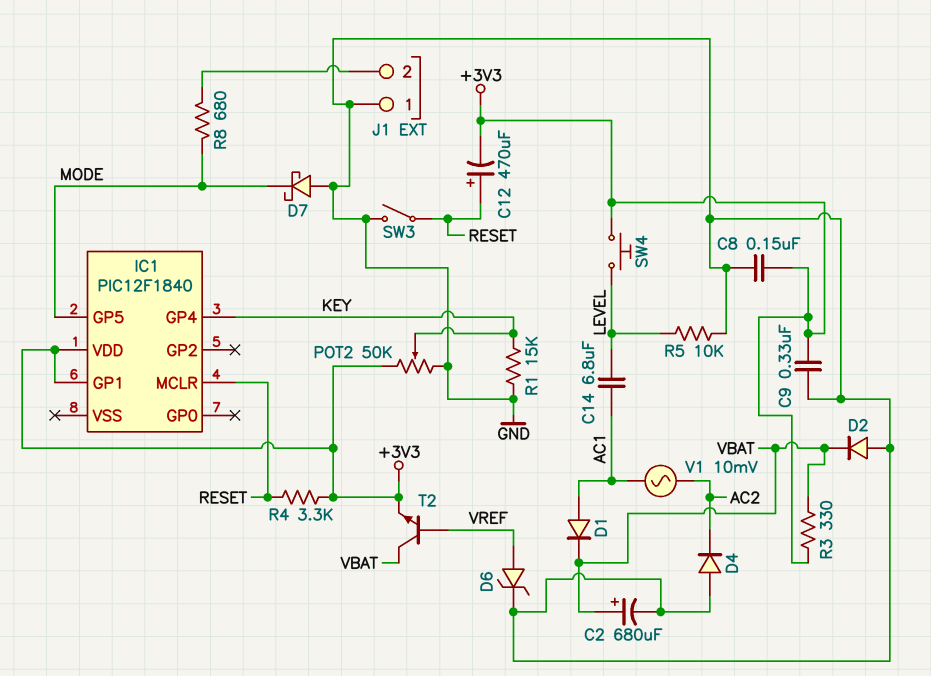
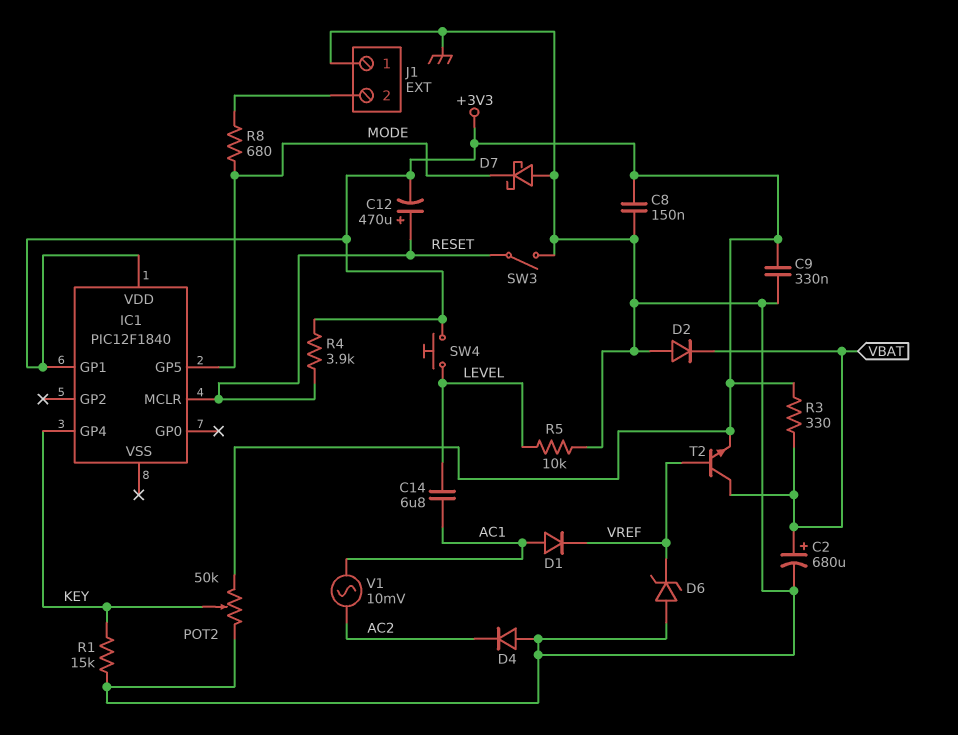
D1: diode (A AC1, K VBAT) -> diode (A AC1, K VREF)
D6: zener (A VREF, K GND) -> zener (A GND, K VREF)
R4: 3.3k (+3V3, RESET) -> 3.9k (+3V3, RESET)

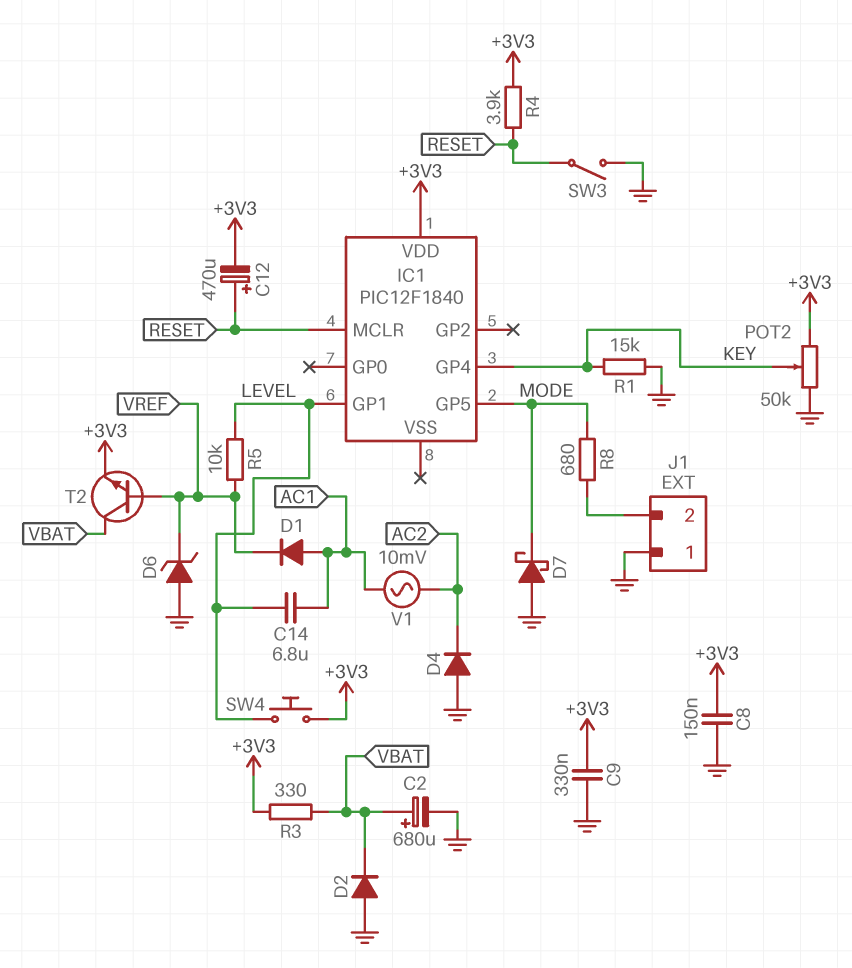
IC1 pin GP1: +3V3 -> LEVEL
R5: 10k (GND, LEVEL) -> 10k (LEVEL, VREF)

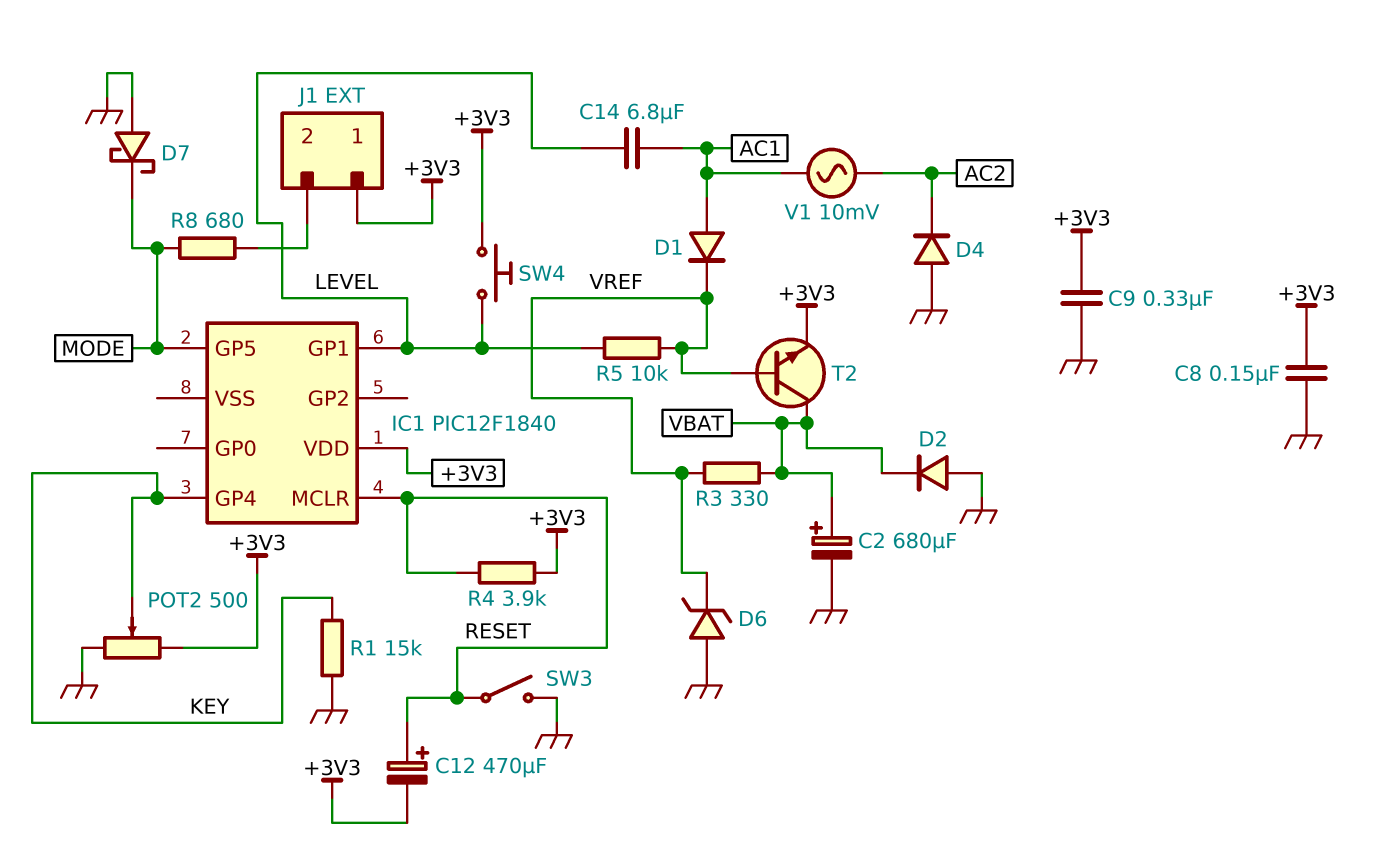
J1 pin 1: GND -> +3V3
POT2: 50k (+3V3, GND, wiper KEY) -> 500 (+3V3, GND, wiper KEY)
R3: 330 (+3V3, VBAT) -> 330 (VBAT, VREF)

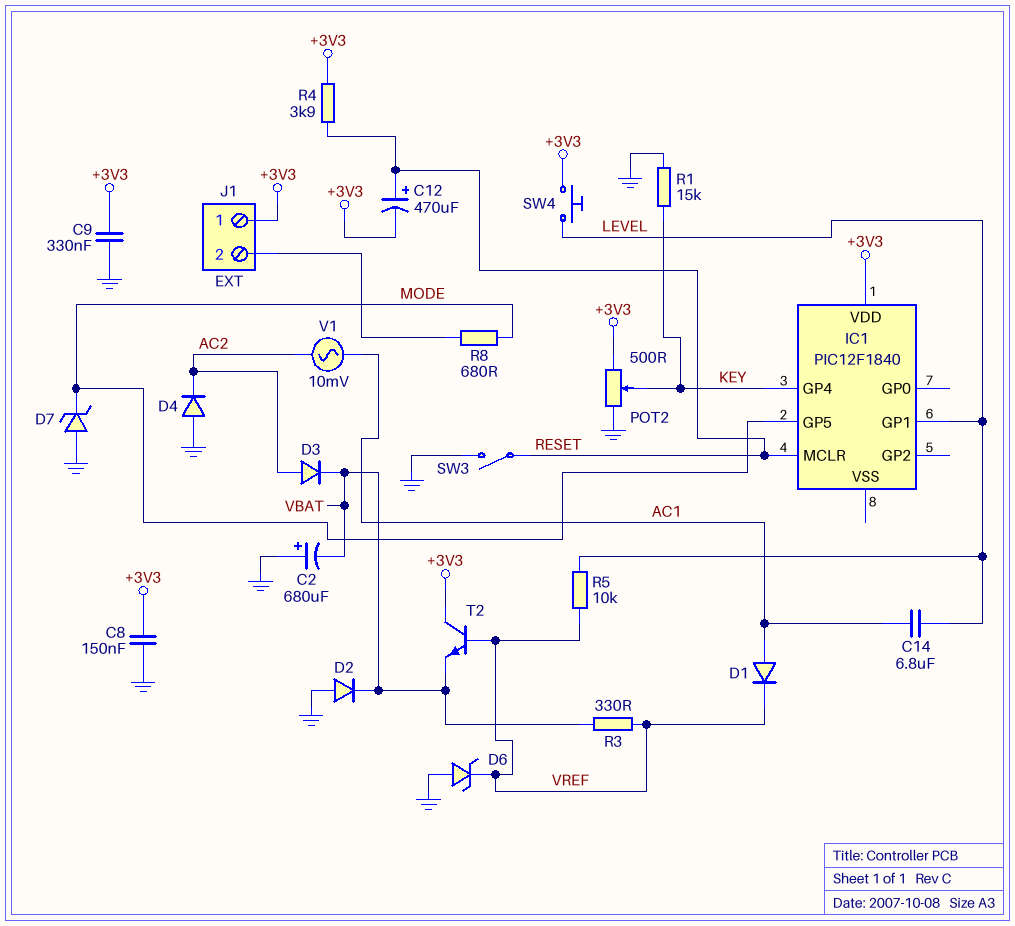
C2: 680uF (plus VBAT, minus GND) -> 680uF (plus GND, minus VBAT)
D3: none -> diode (A AC2, K VBAT)
D7: schottky (A GND, K MODE) -> zener (A GND, K MODE)
T2: NPN (B VREF, C VBAT, E +3V3) -> NPN (B VREF, C +3V3, E VBAT)

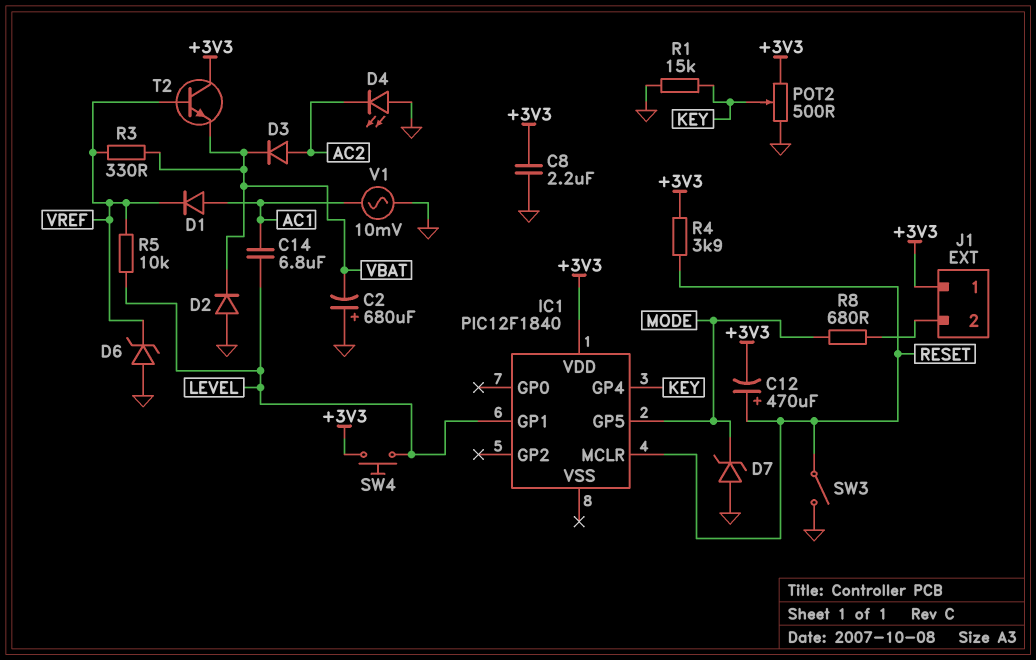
C8: 150nF (+3V3, GND) -> 2.2uF (+3V3, GND)
C9: 330nF (+3V3, GND) -> none
D4: diode (A GND, K AC2) -> LED (A GND, K AC2)
V1: AC 10mV (AC1, AC2) -> AC 10mV (AC1, GND)

